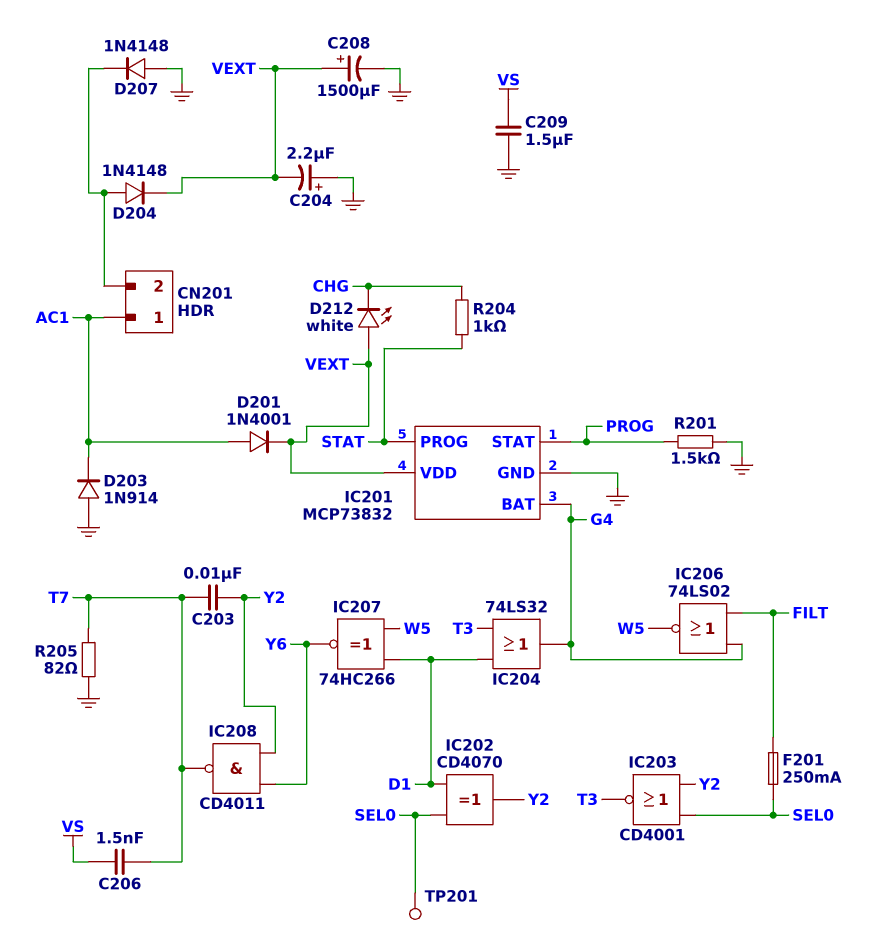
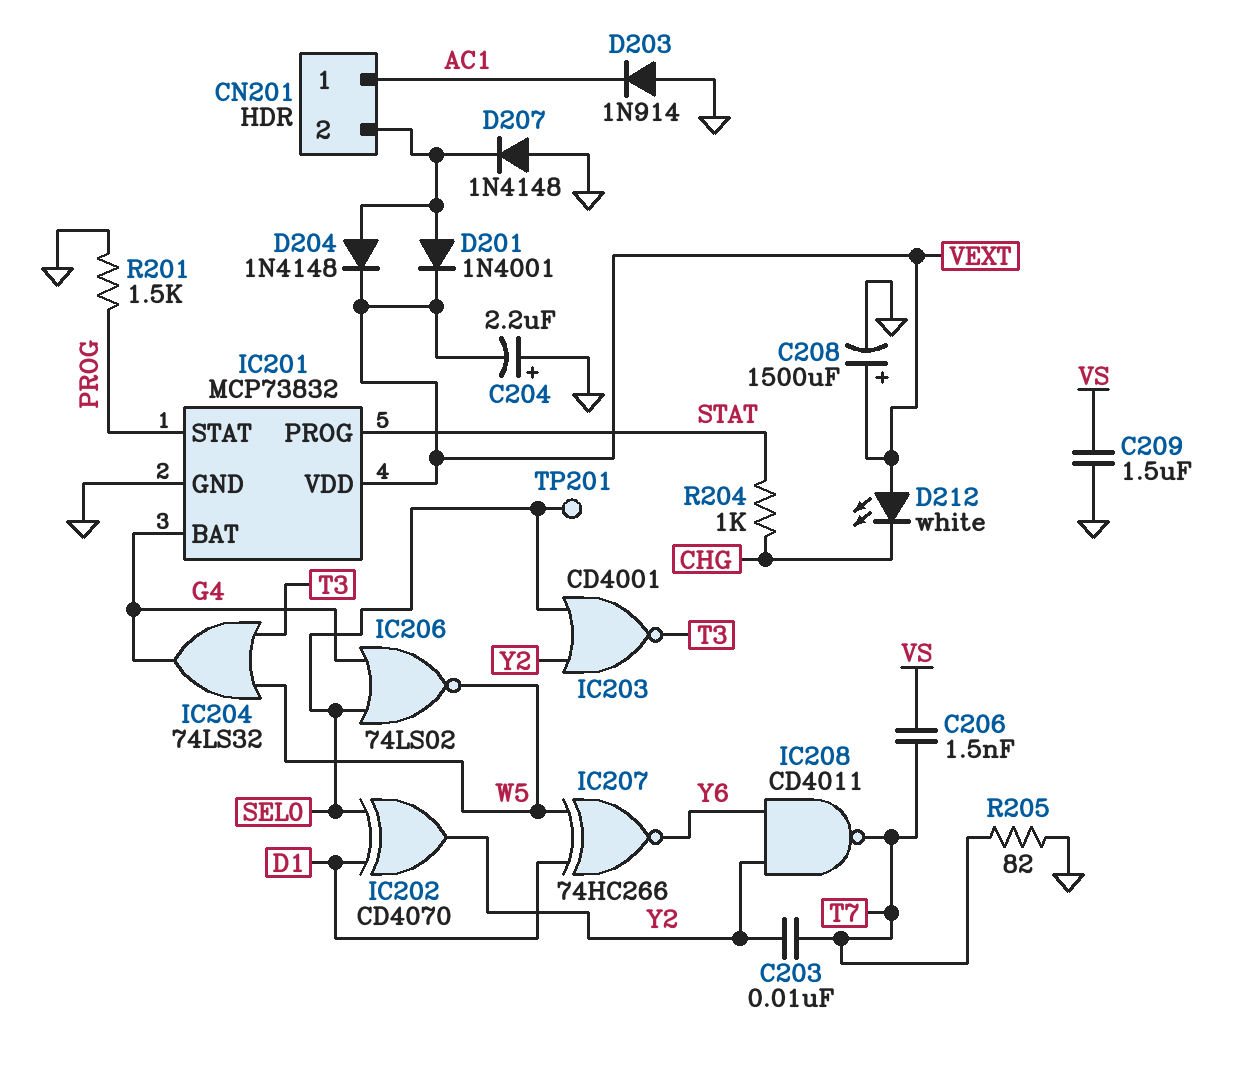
D201: diode 1N4001 (A AC1, K VEXT) -> diode 1N4001 (A CN201/2, K VEXT)
F201: 250mA (FILT, SEL0) -> none
IC204: OR 74LS32 (in D1, in T3, out G4) -> OR 74LS32 (in T3, in W5, out G4)
IC206: NOR 74LS02 (in FILT, in G4, out W5) -> NOR 74LS02 (in G4, in SEL0, out W5)

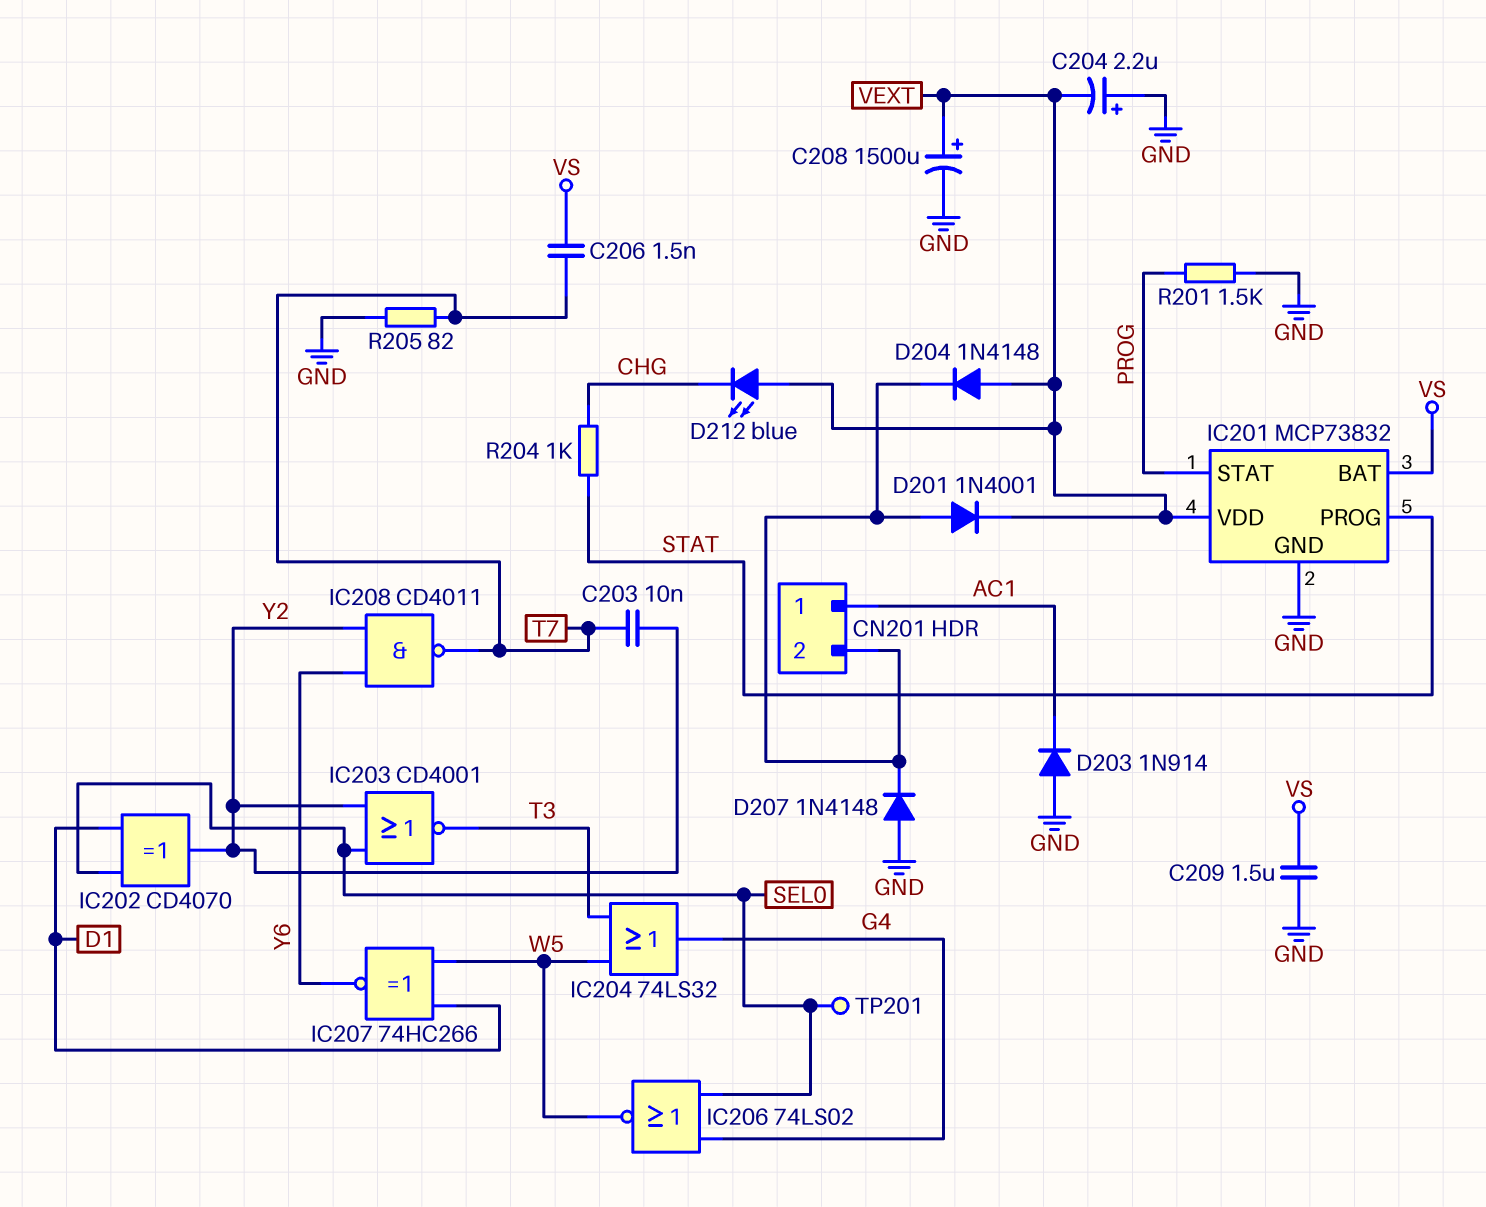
D204: diode 1N4148 (A CN201/2, K VEXT) -> diode 1N4148 (A VEXT, K CN201/2)
D212: LED white (A VEXT, K CHG) -> LED blue (A VEXT, K CHG)
IC201 pin BAT: G4 -> VS

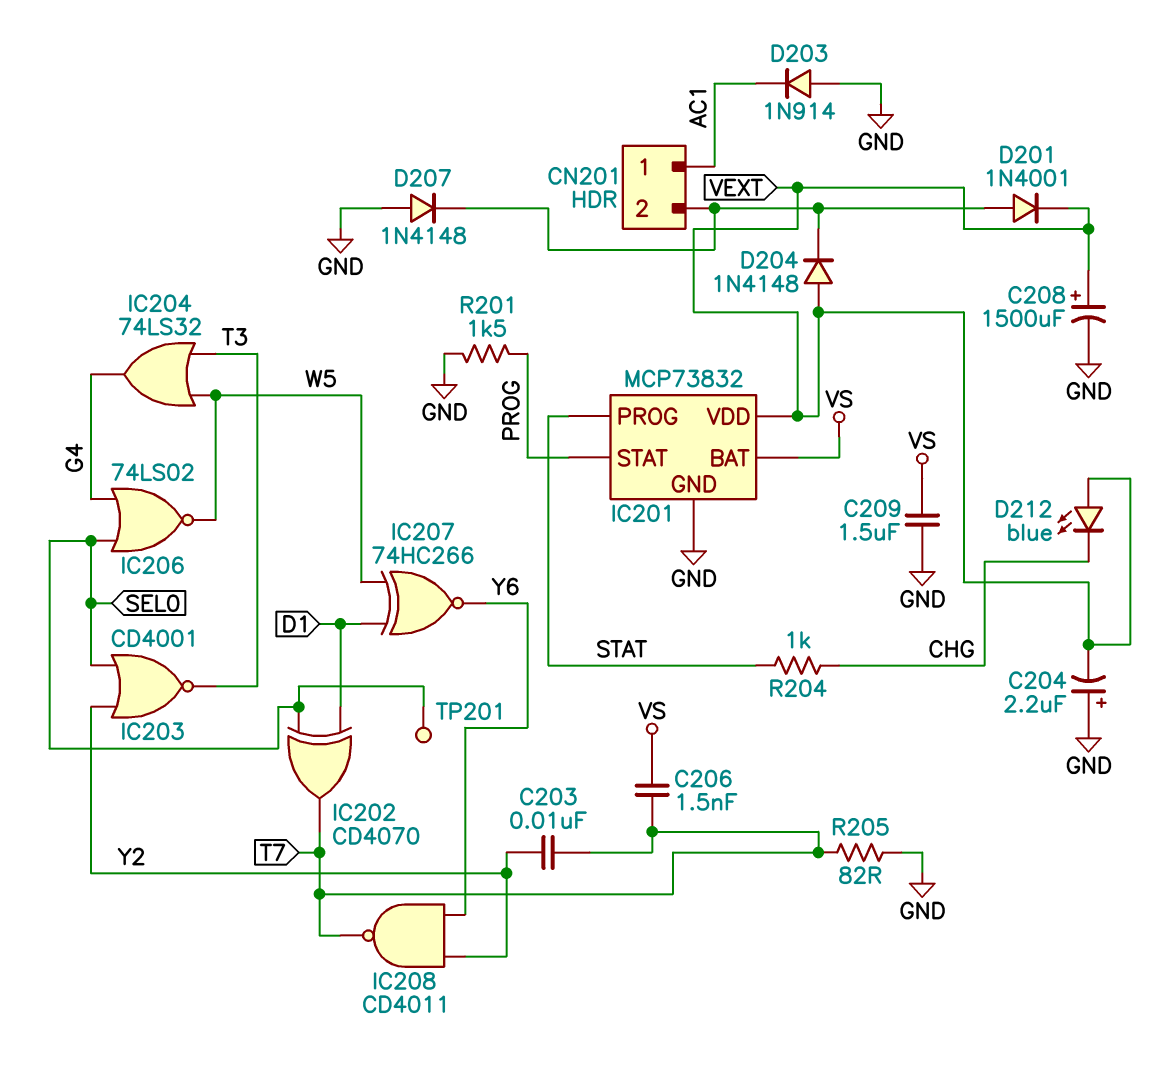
IC202: XOR CD4070 (in D1, in SEL0, out Y2) -> XOR CD4070 (in D1, in SEL0, out T7)

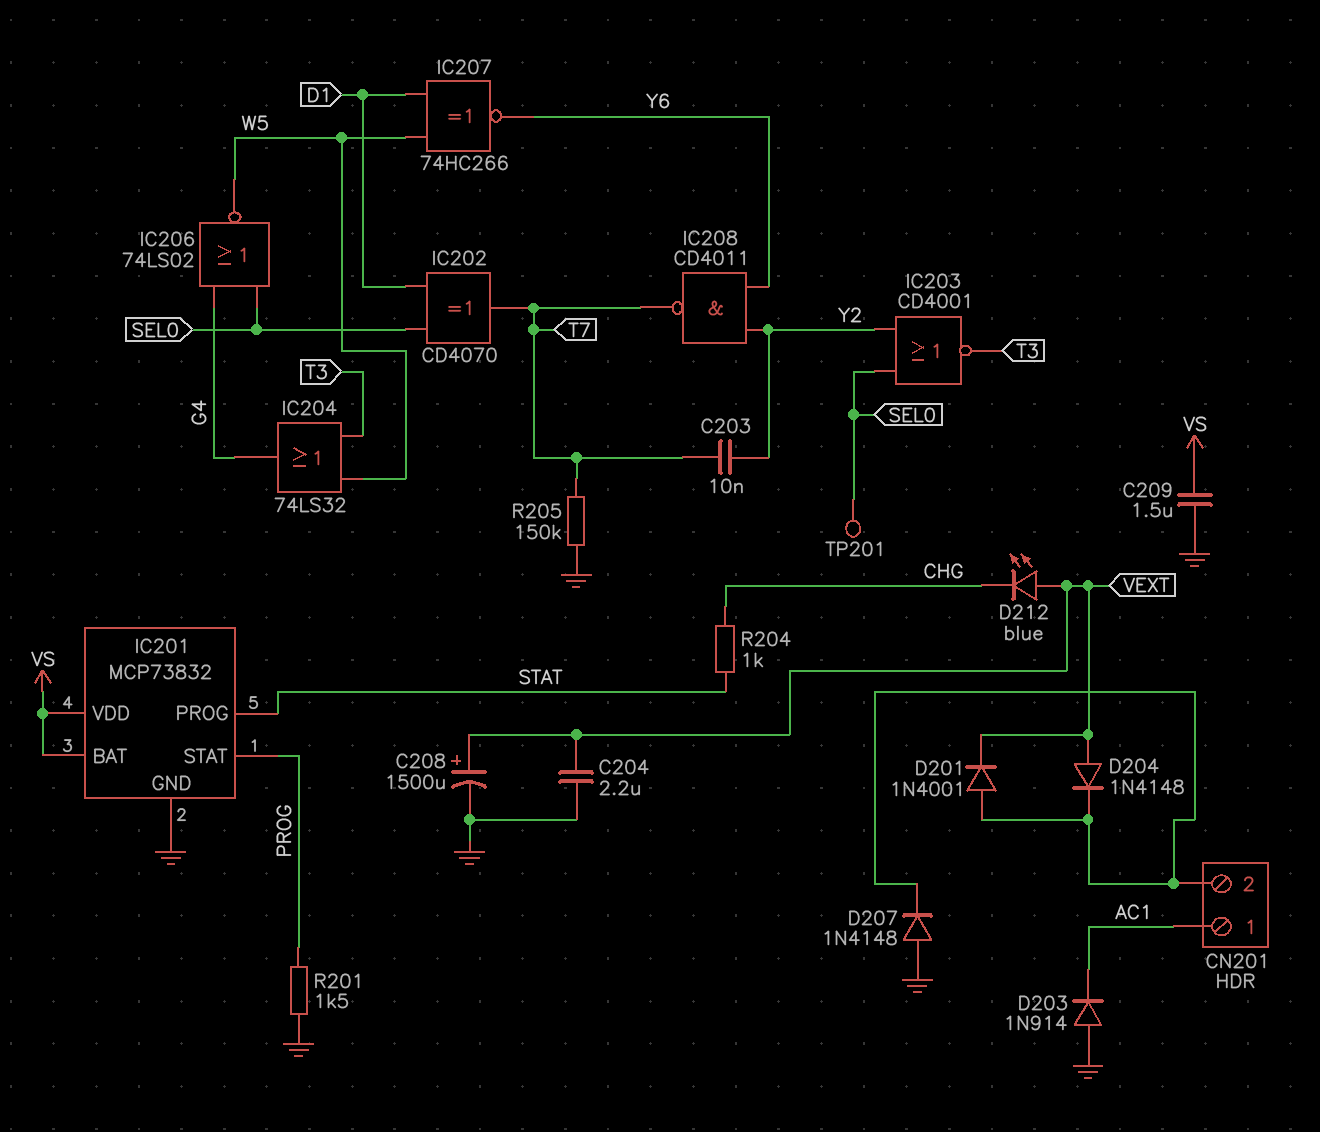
C204: 2.2uF (plus GND, minus VEXT) -> 2.2uF (GND, VEXT)
C206: 1.5nF (T7, VS) -> none
IC201 pin VDD: VEXT -> VS
R205: 82 (GND, T7) -> 150k (GND, T7)

